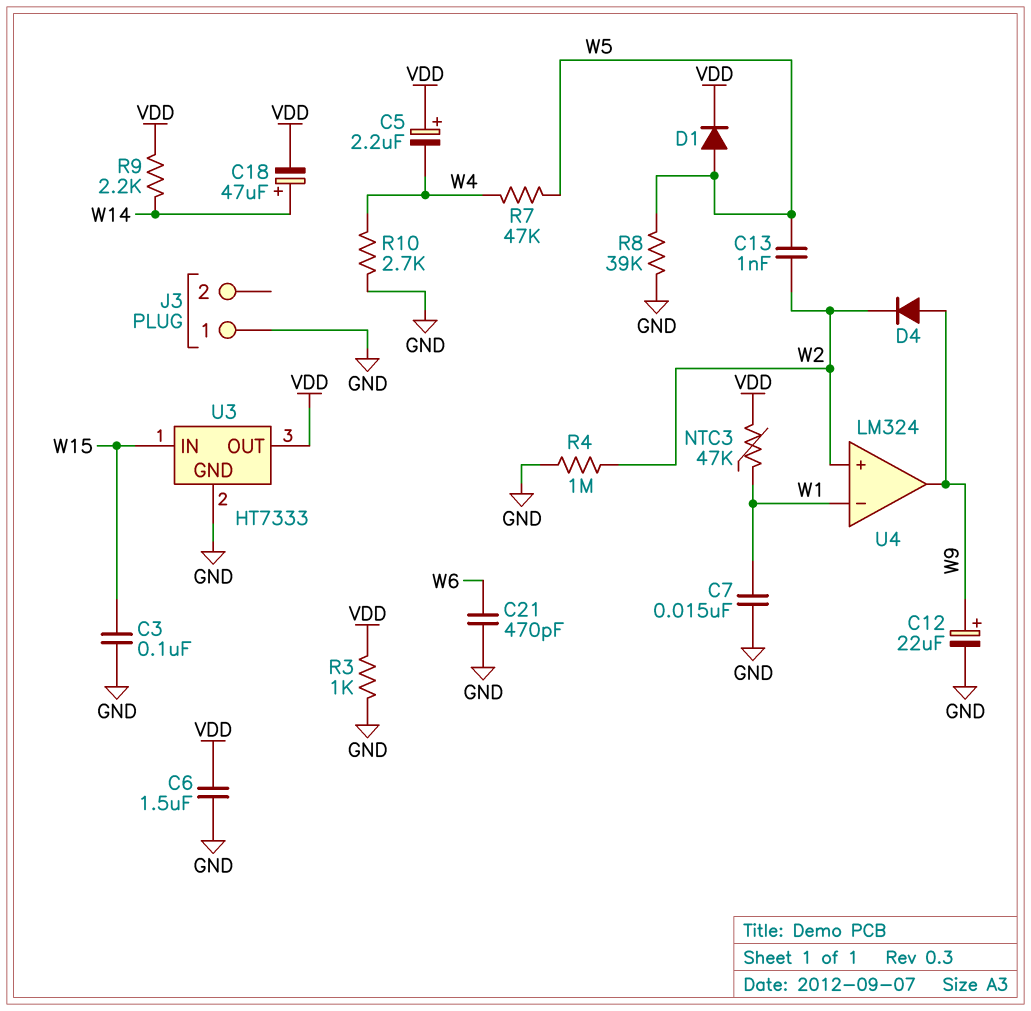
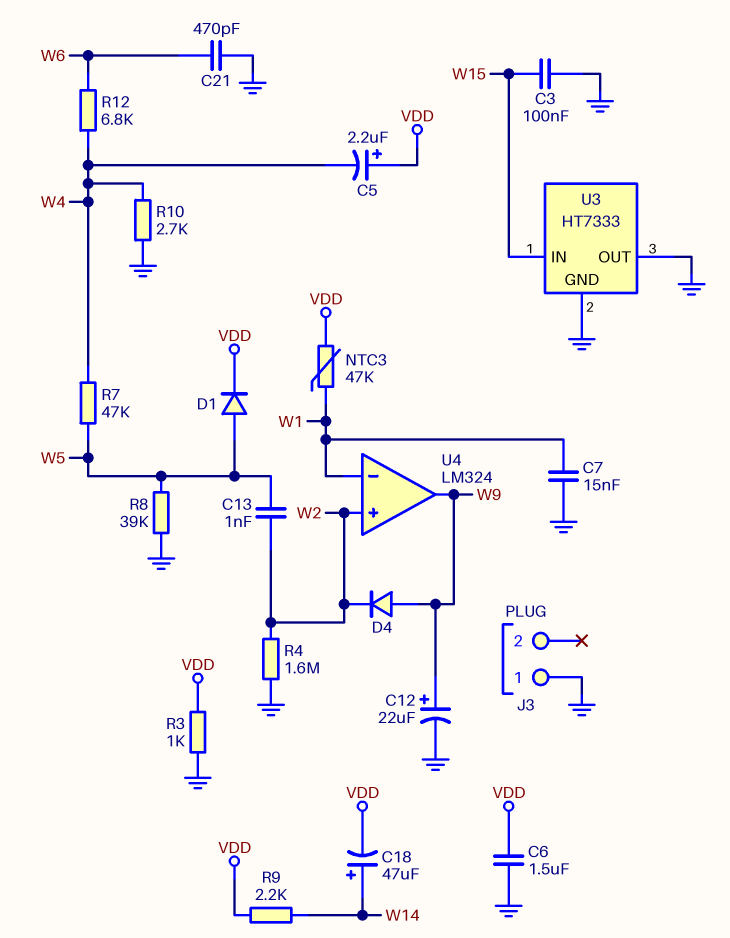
R4: 1M (GND, W2) -> 1.6M (GND, W2)
R12: none -> 6.8k (W4, W6)
U3 pin OUT: VDD -> GND

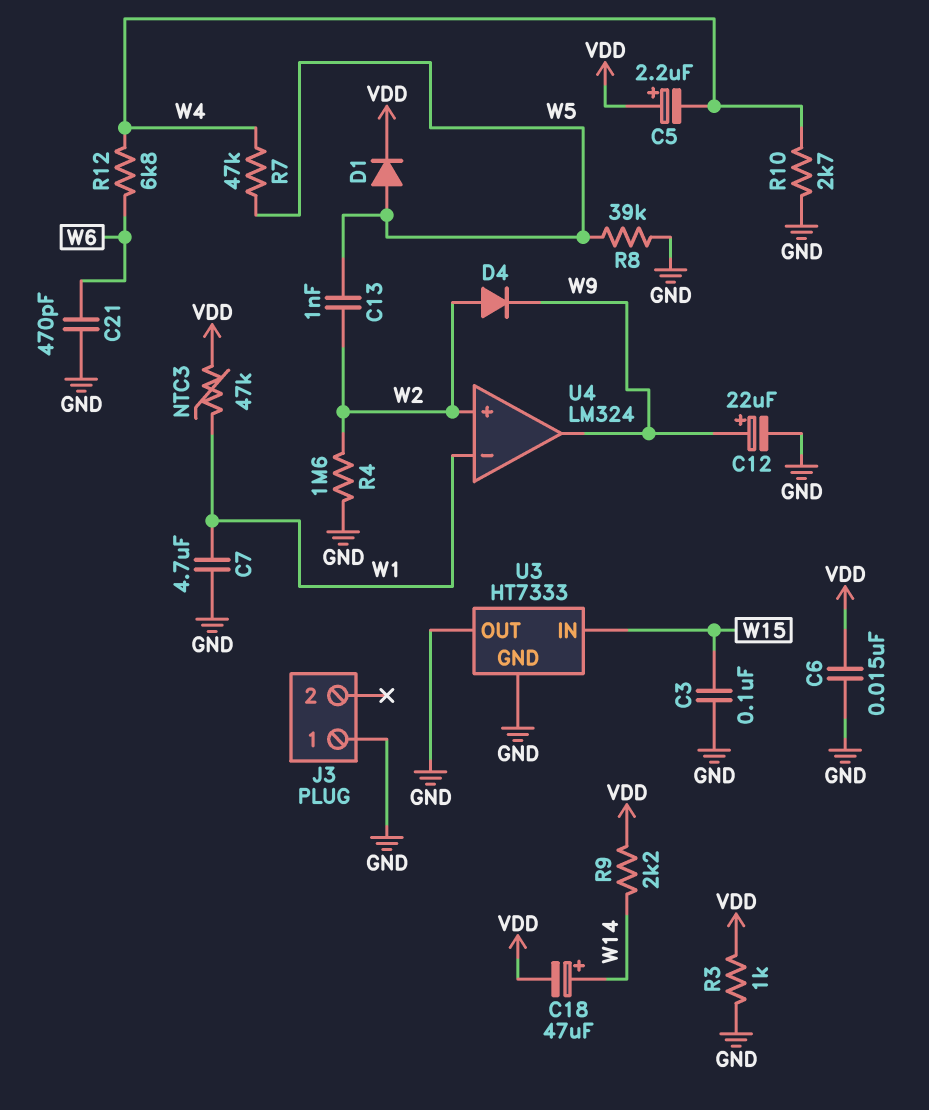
C6: 1.5uF (GND, VDD) -> 15nF (GND, VDD)
C7: 15nF (GND, W1) -> 4.7uF (GND, W1)
D4: diode (A W9, K W2) -> diode (A W2, K W9)

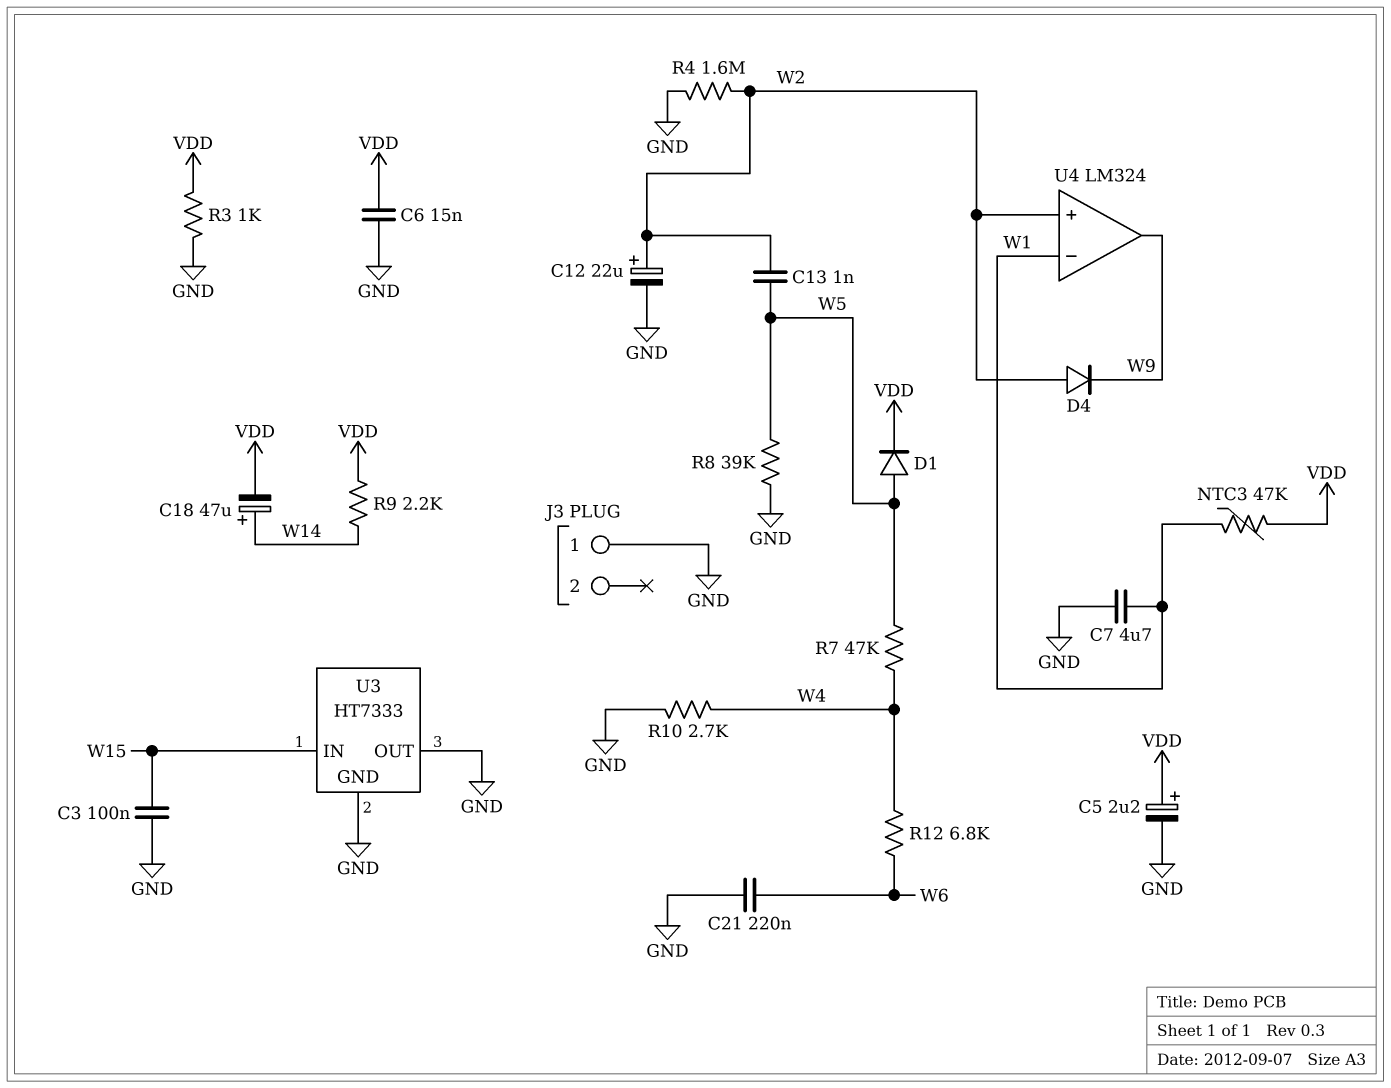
C5: 2.2uF (plus VDD, minus W4) -> 2.2uF (plus VDD, minus GND)
C12: 22uF (plus W9, minus GND) -> 22uF (plus W2, minus GND)
C21: 470pF (GND, W6) -> 220nF (GND, W6)

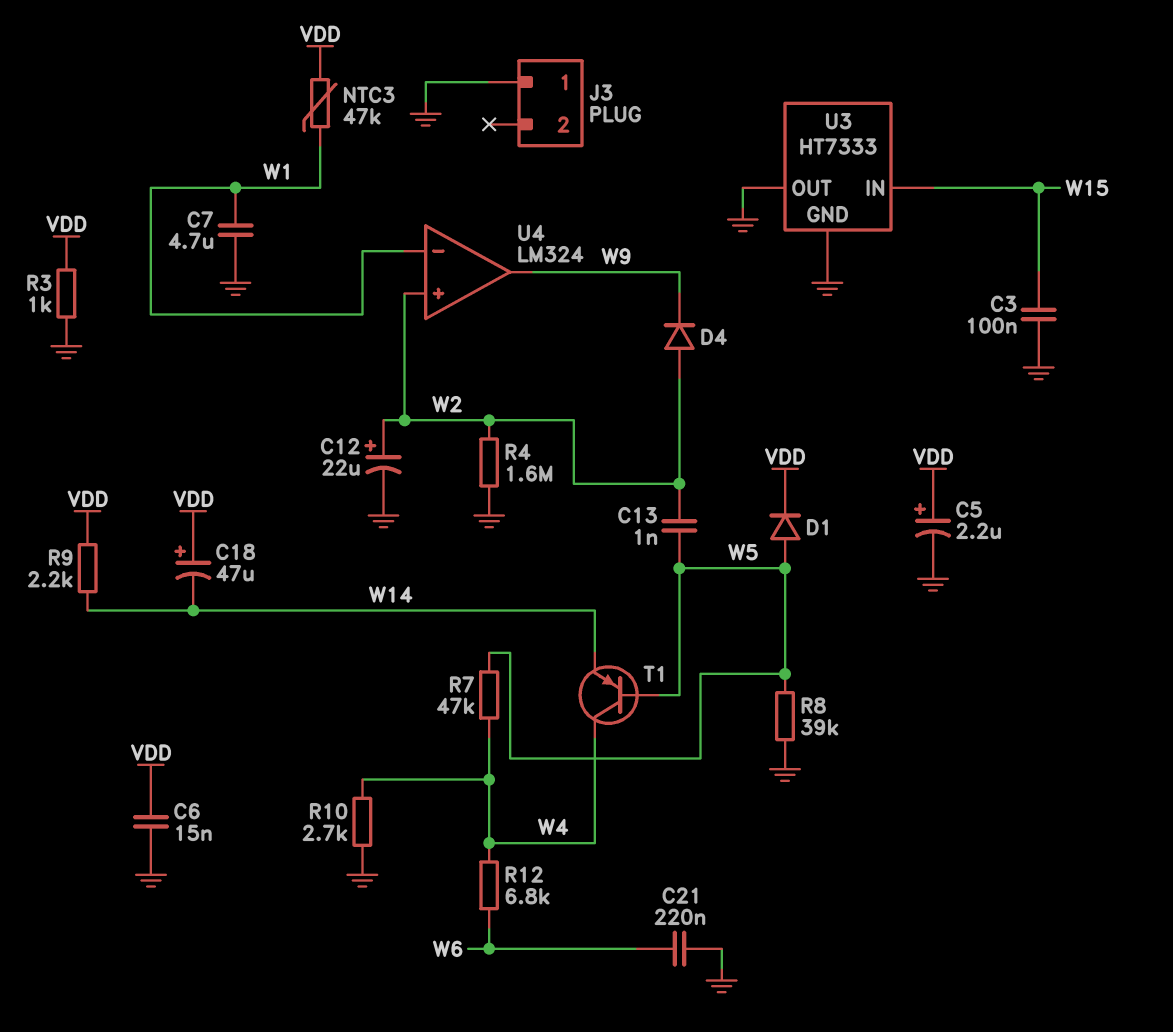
C18: 47uF (plus W14, minus VDD) -> 47uF (plus VDD, minus W14)
T1: none -> PNP (B W5, C W4, E W14)

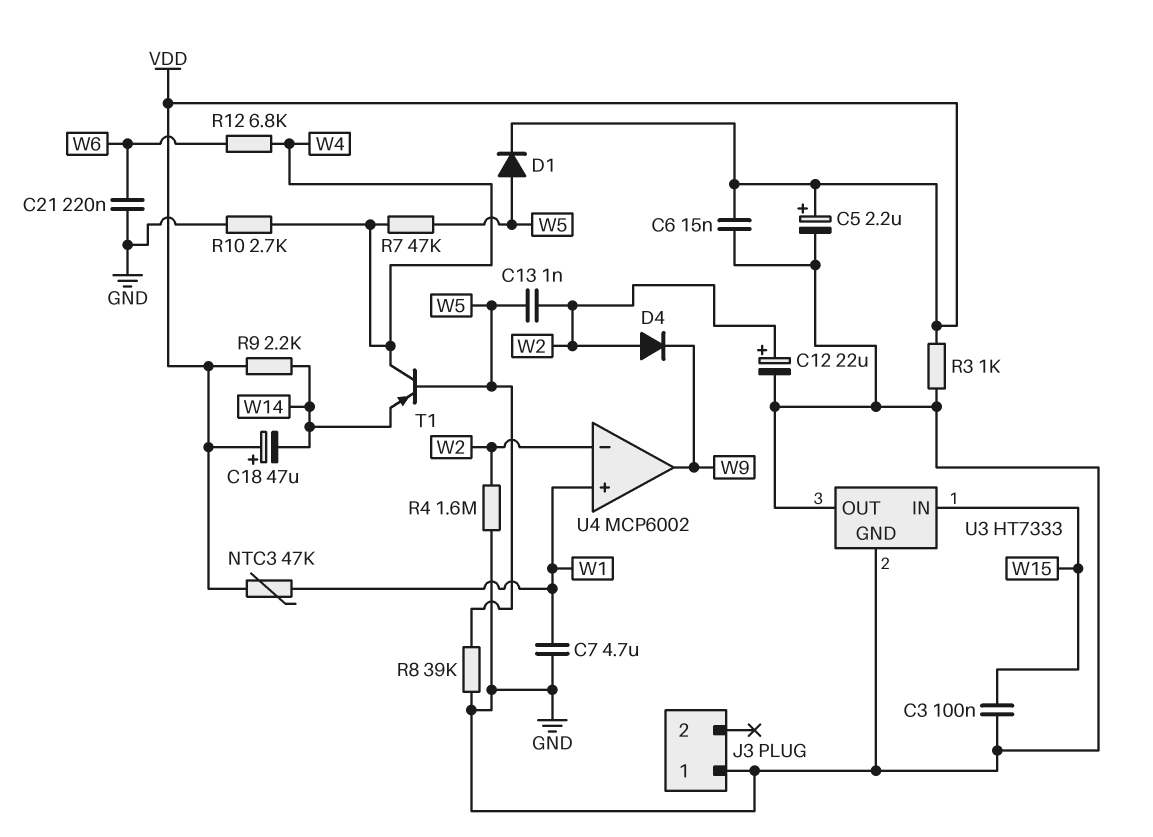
U4: LM324 -> MCP6002
U4 pin in+: W2 -> W1
U4 pin in-: W1 -> W2

